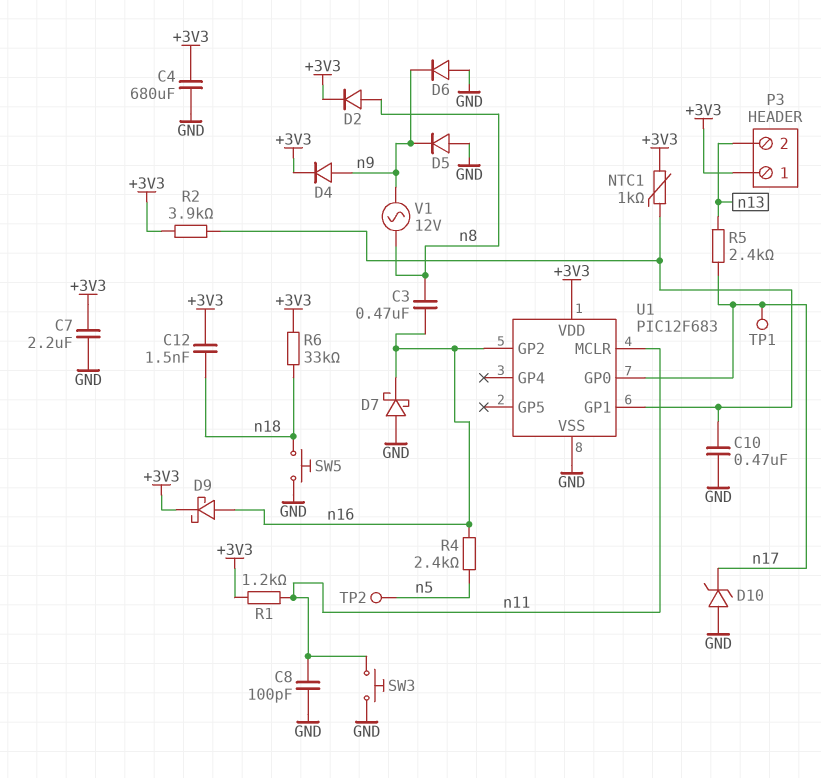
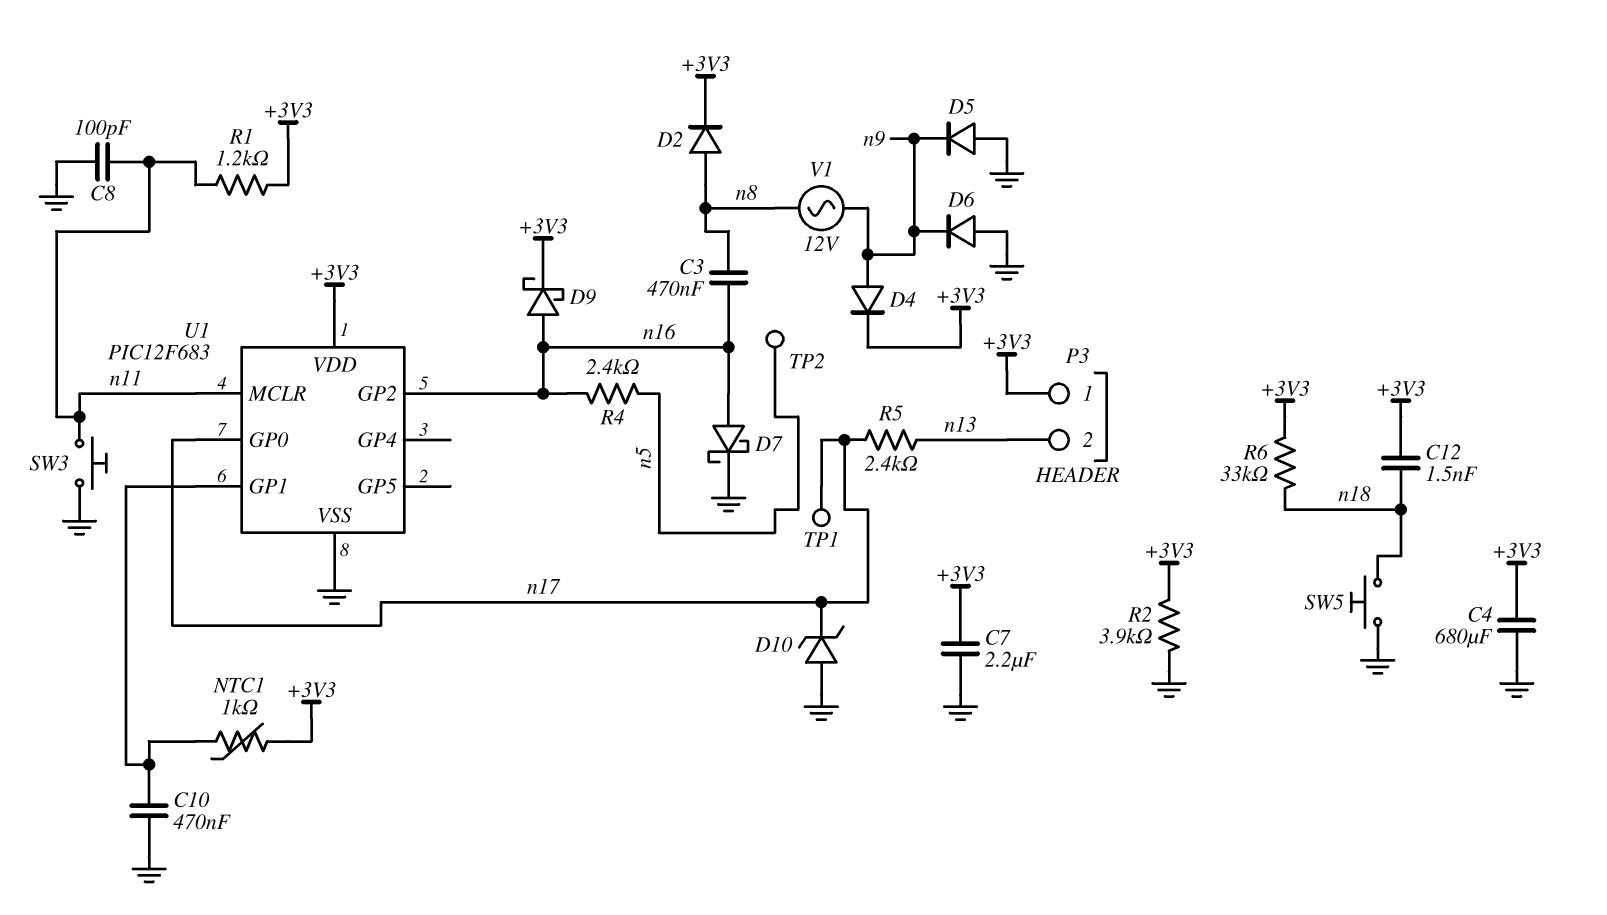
D7: schottky (A GND, K n16) -> schottky (A n16, K GND)
R2: 3.9k (+3V3, U1/GP1) -> 3.9k (+3V3, GND)

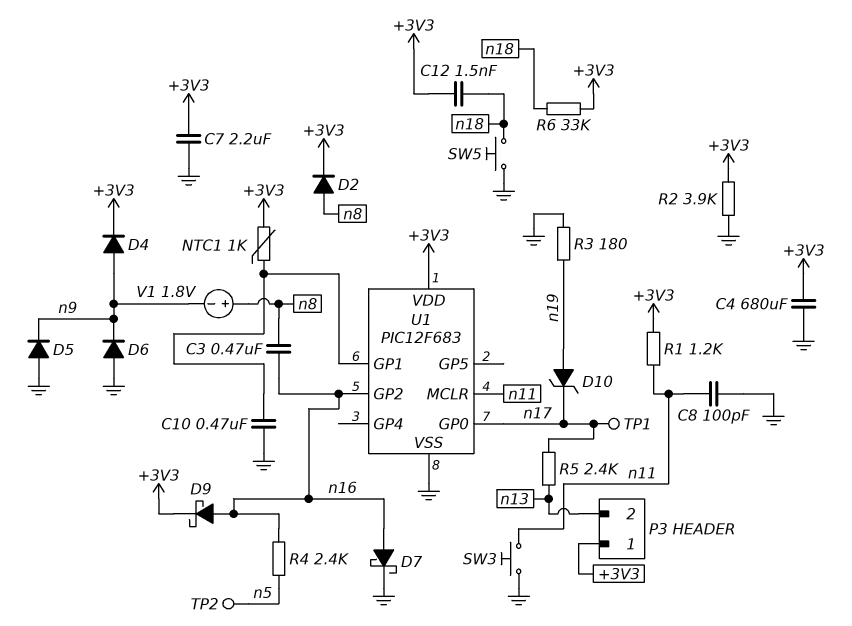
D10: zener (A GND, K n17) -> zener (A n19, K n17)
R3: none -> 180 (GND, n19)
V1: AC 12V (n8, n9) -> 1.8V (plus n8, minus n9)

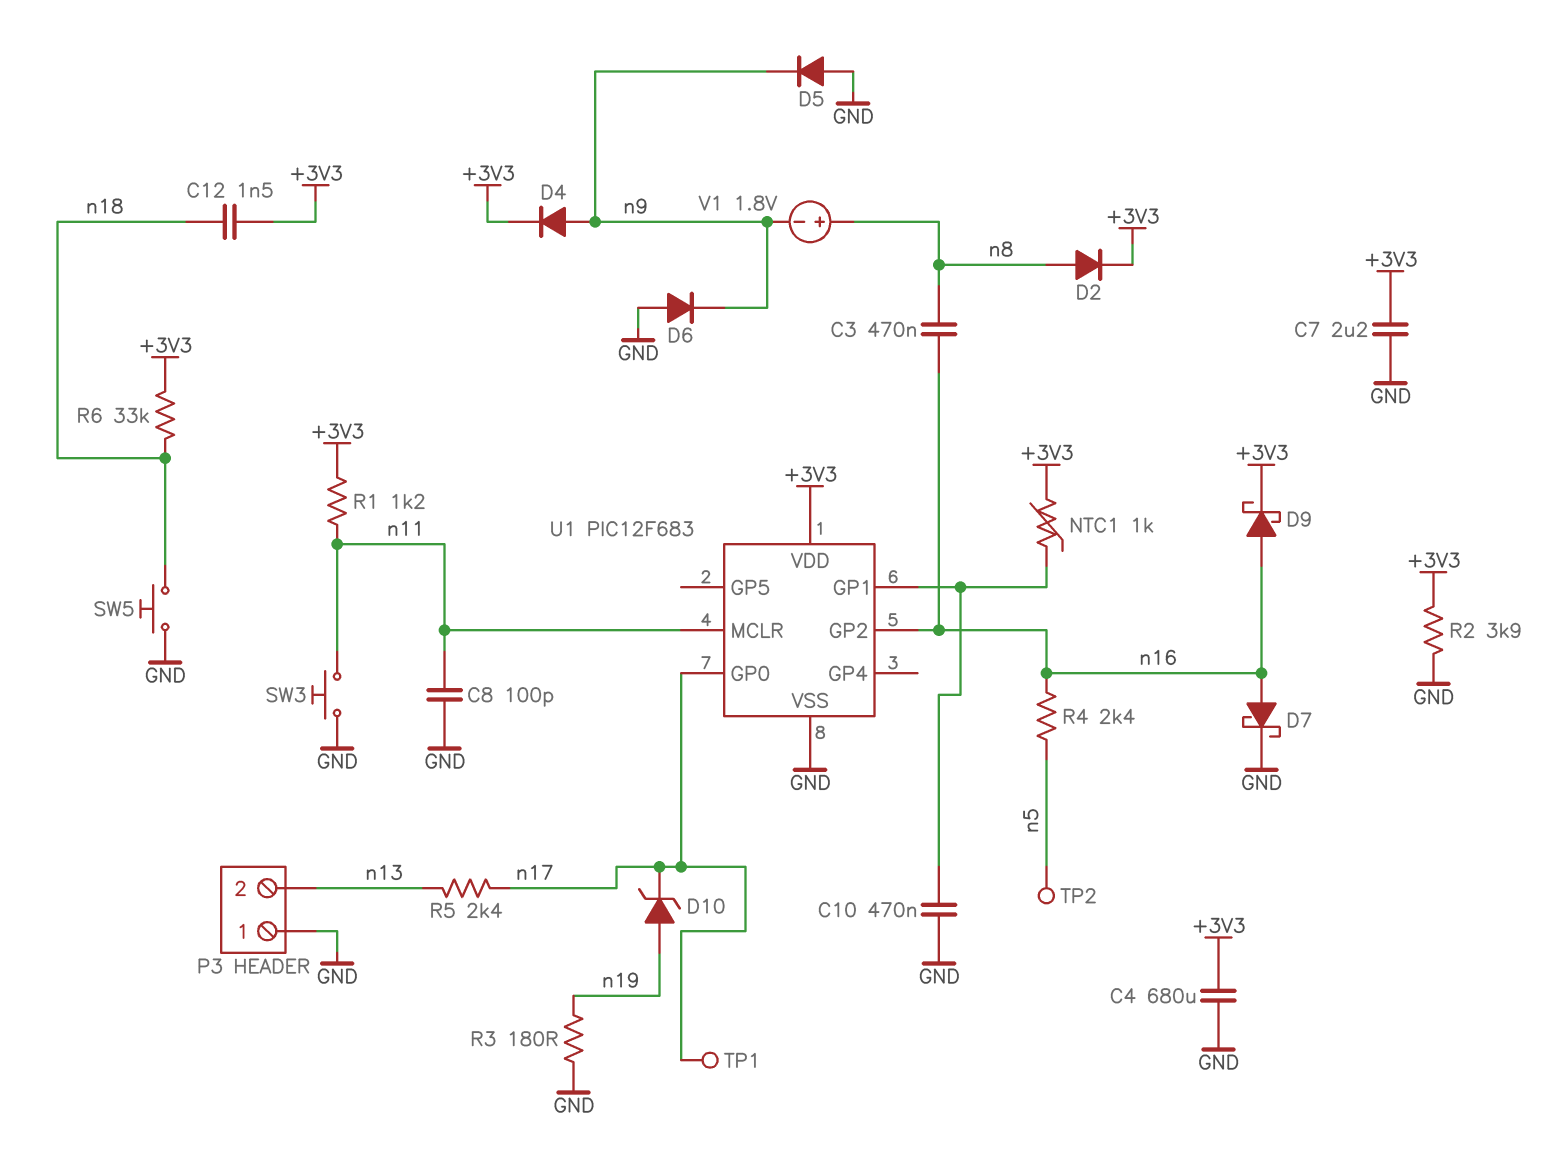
P3 pin 1: +3V3 -> GND

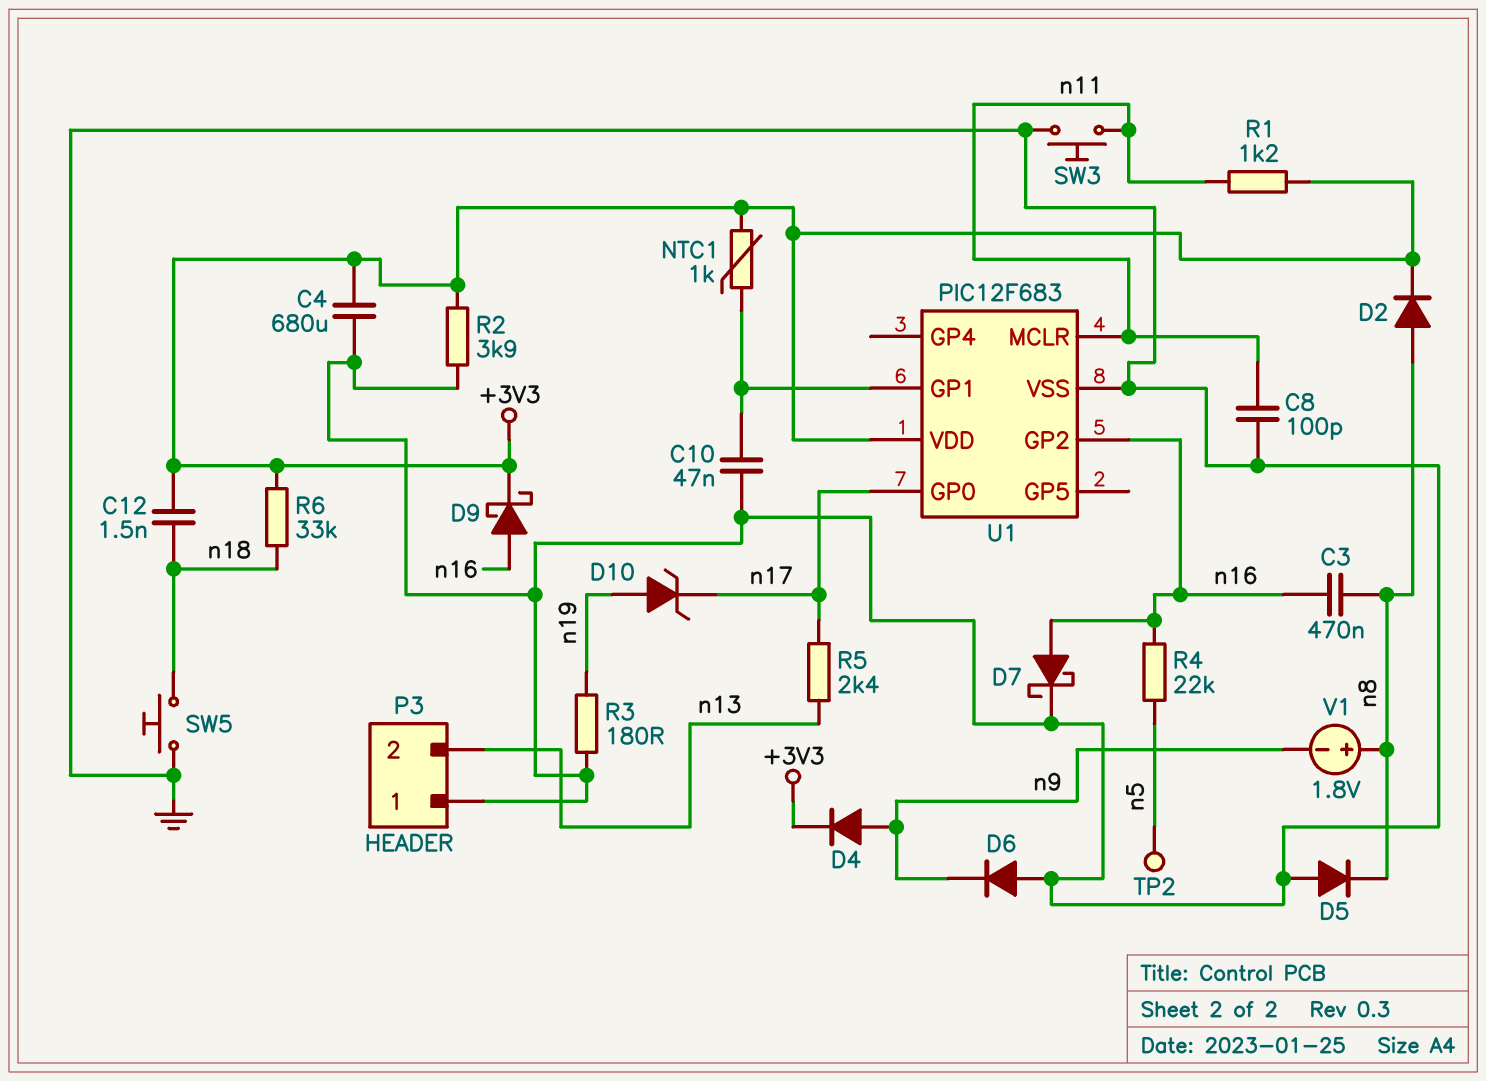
C7: 2.2uF (+3V3, GND) -> none
C10: 470nF (GND, U1/GP1) -> 47nF (GND, U1/GP1)
D5: diode (A GND, K n9) -> diode (A GND, K n8)
R4: 2.4k (n5, n16) -> 22k (n5, n16)
TP1: test point (n17) -> none

